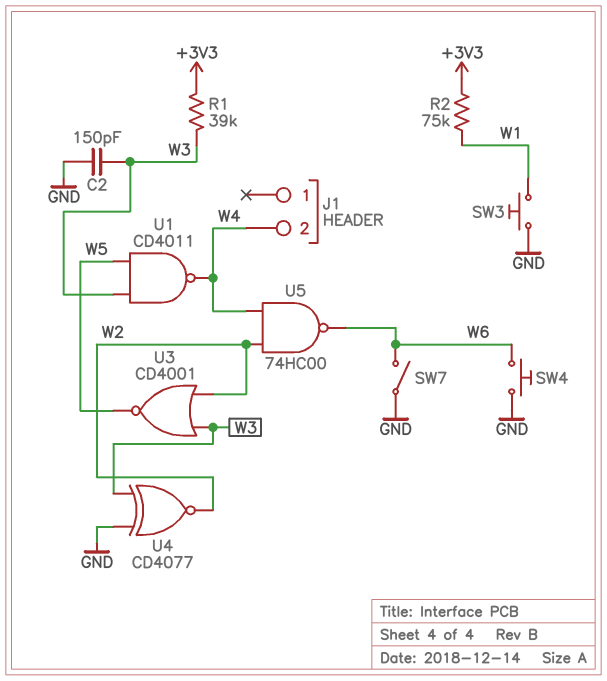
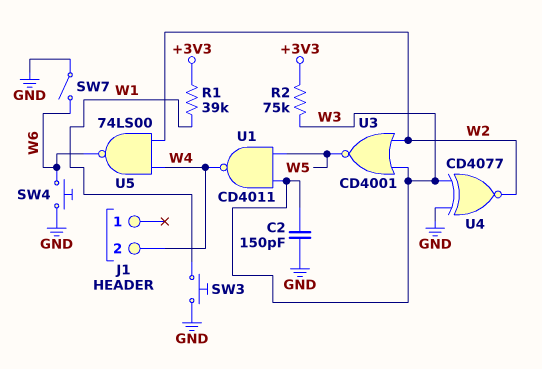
R1: 39k (+3V3, W3) -> 39k (+3V3, W1)
R2: 75k (+3V3, W1) -> 75k (+3V3, W3)
U5: NAND 74HC00 (in W2, in W4, out W6) -> NAND 74LS00 (in W2, in W4, out W6)

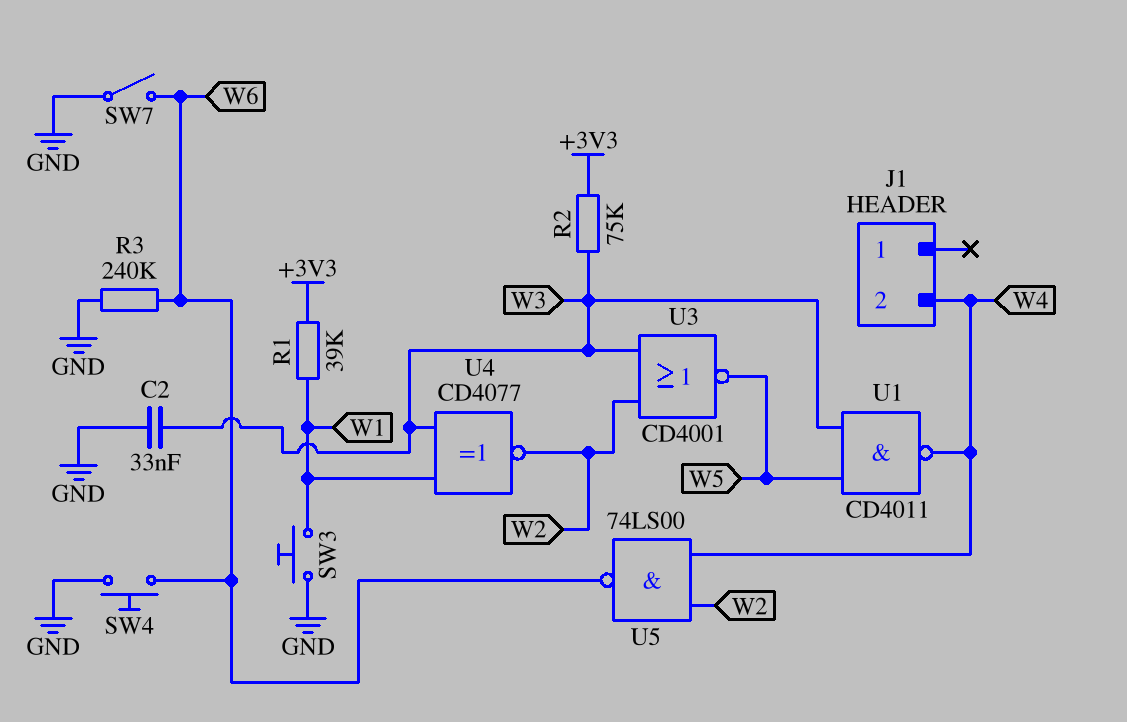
C2: 150pF (GND, W3) -> 33nF (GND, W3)
R3: none -> 240k (GND, W6)
U4: XNOR CD4077 (in GND, in W3, out W2) -> XNOR CD4077 (in W1, in W3, out W2)

